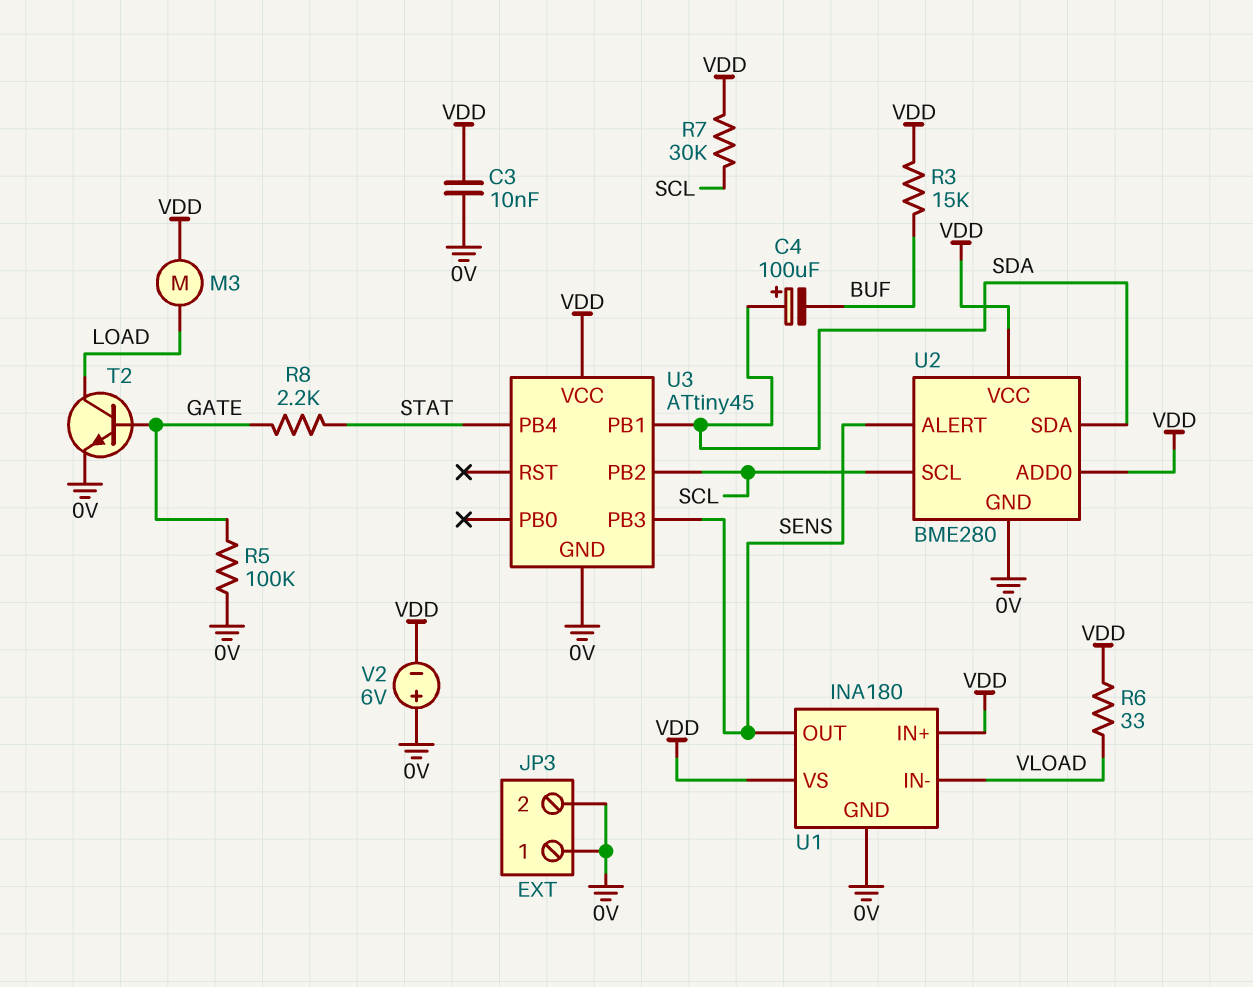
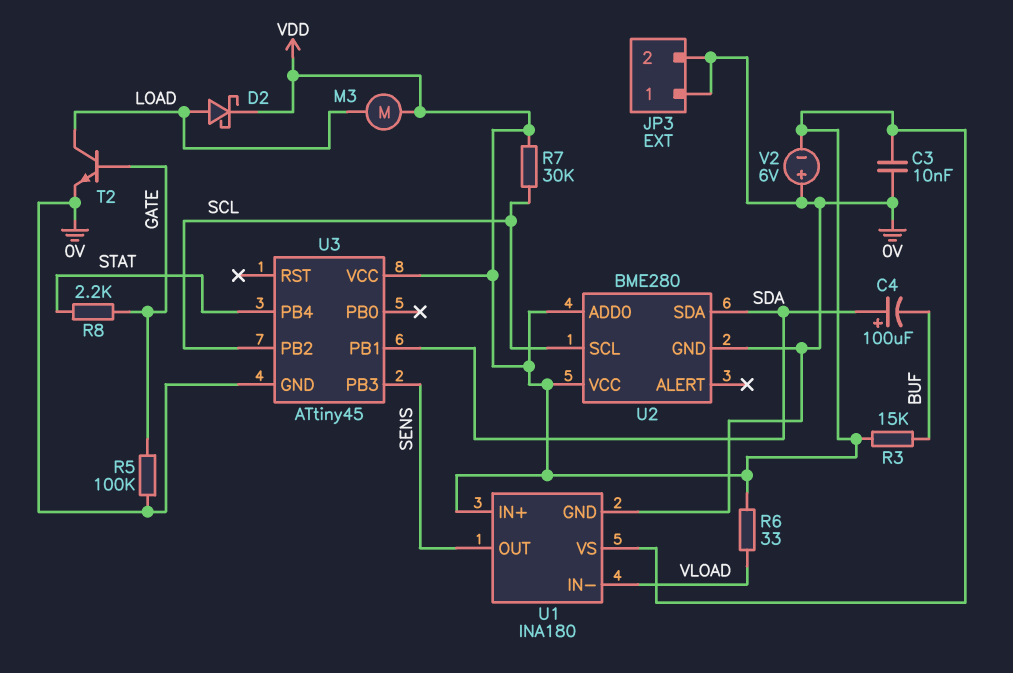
D2: none -> schottky (A LOAD, K VDD)
U2 pin ALERT: SENS -> none

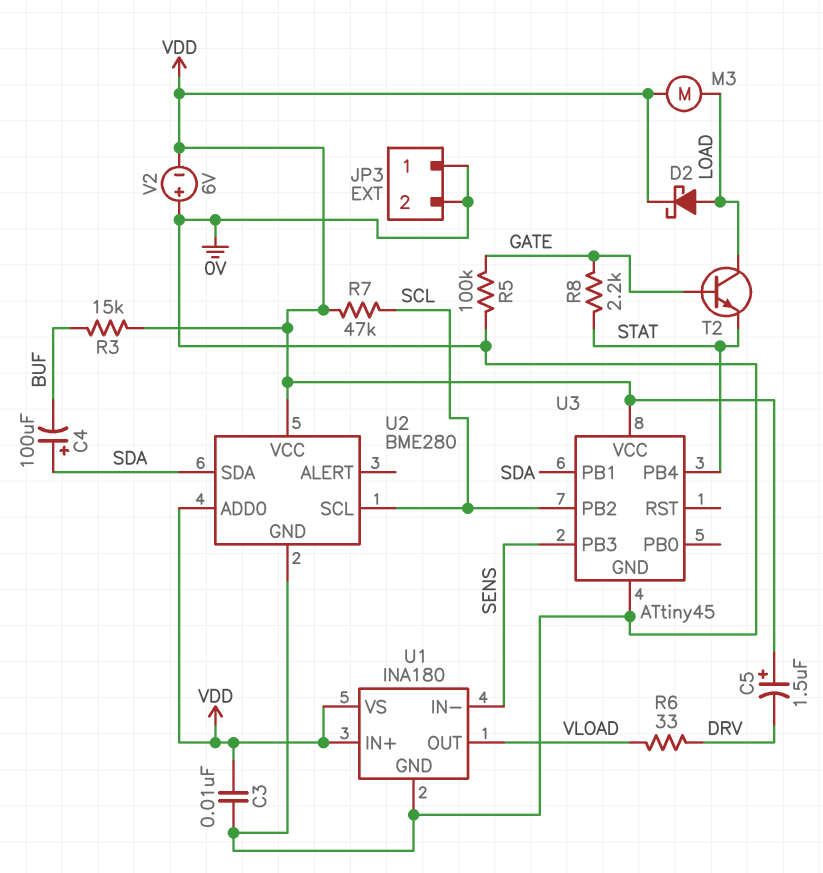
C5: none -> 1.5uF (plus VDD, minus DRV)
R6: 33 (VDD, VLOAD) -> 33 (DRV, VLOAD)
R7: 30k (SCL, VDD) -> 47k (SCL, VDD)
T2: NPN (B GATE, C LOAD, E 0V) -> NPN (B GATE, C LOAD, E STAT)
U1 pin IN-: VLOAD -> SENS
U1 pin OUT: SENS -> VLOAD

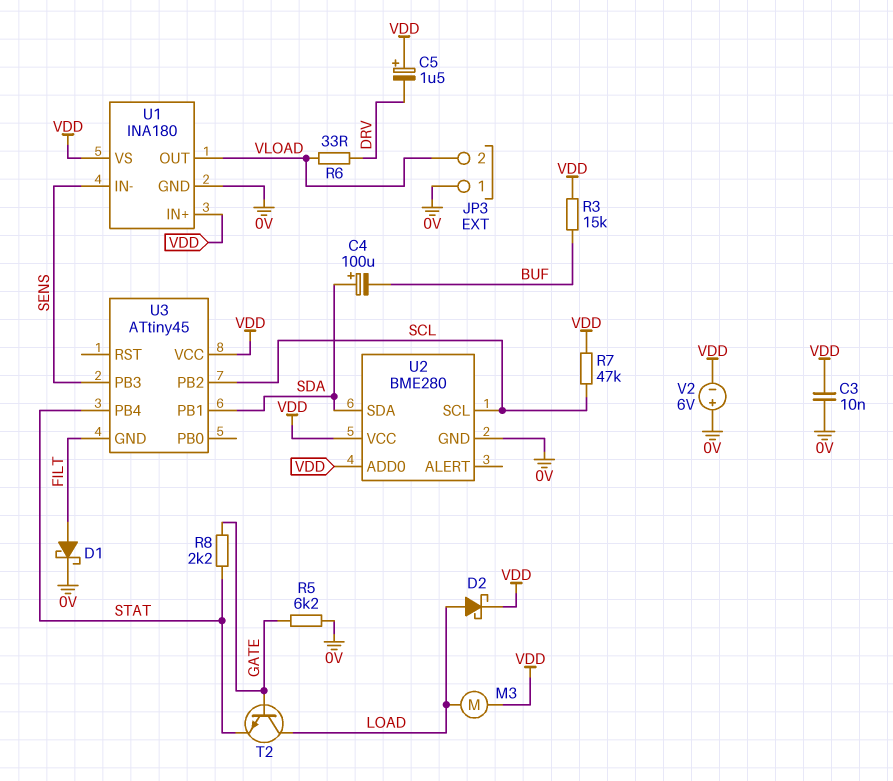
D1: none -> schottky (A FILT, K 0V)
JP3 pin 2: 0V -> VLOAD
R5: 100k (0V, GATE) -> 6.2k (0V, GATE)
U3 pin GND: 0V -> FILT

